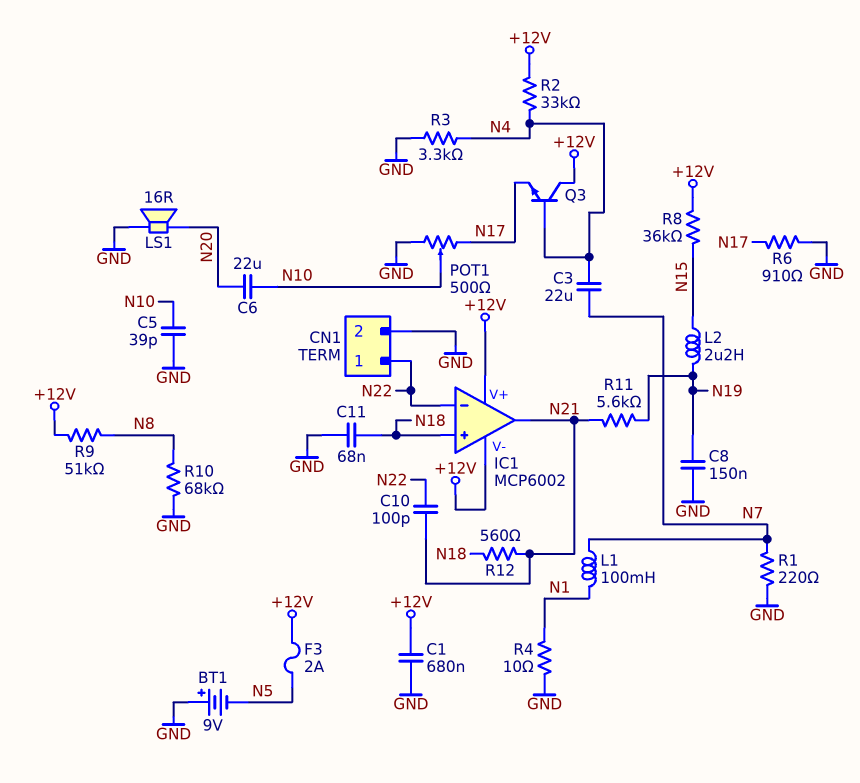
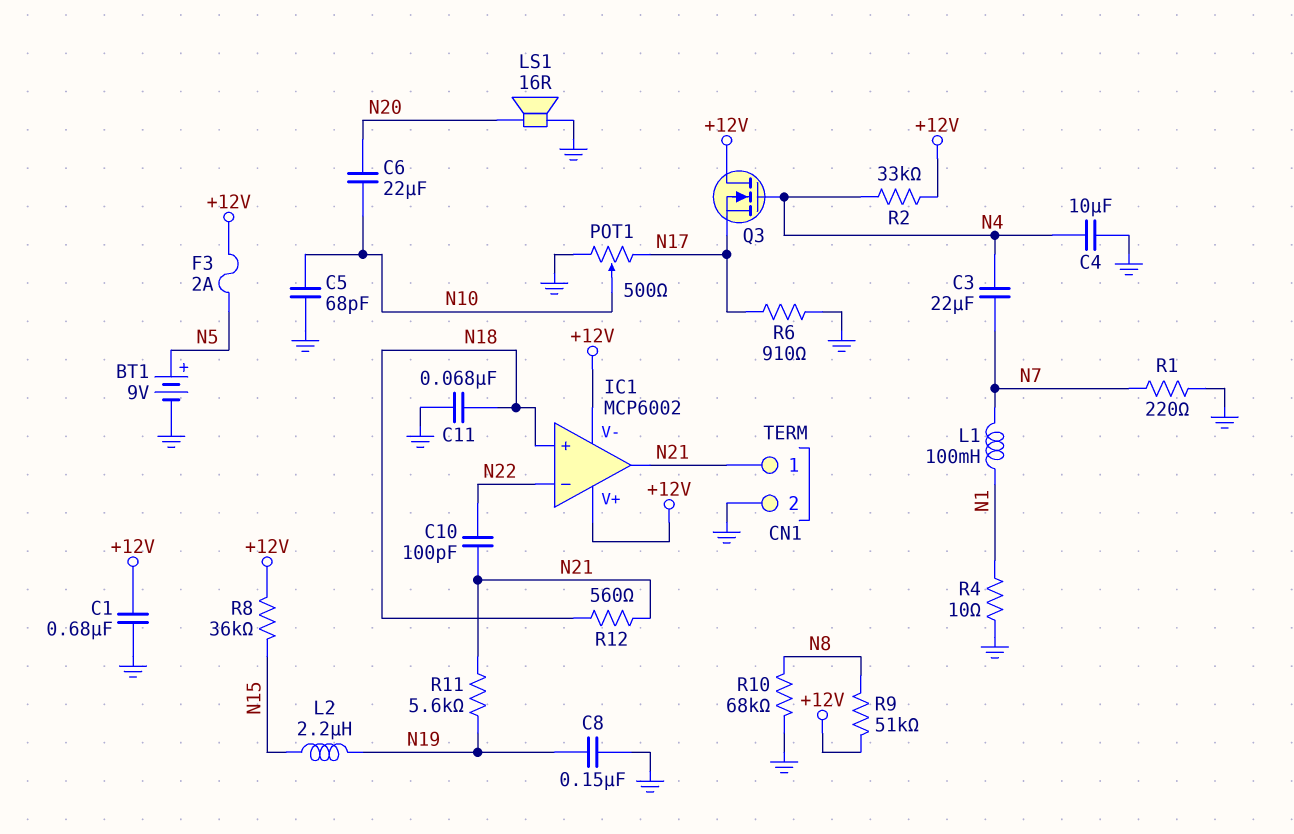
BT1: 9V (plus GND, minus N5) -> 9V (plus N5, minus GND)
C4: none -> 10uF (GND, N4)
C5: 39pF (GND, N10) -> 68pF (GND, N10)
CN1 pin 1: N22 -> N21
Q3: NPN (B N4, C +12V, E N17) -> NMOS (G N4, D +12V, S N17)
R3: 3.3k (GND, N4) -> none

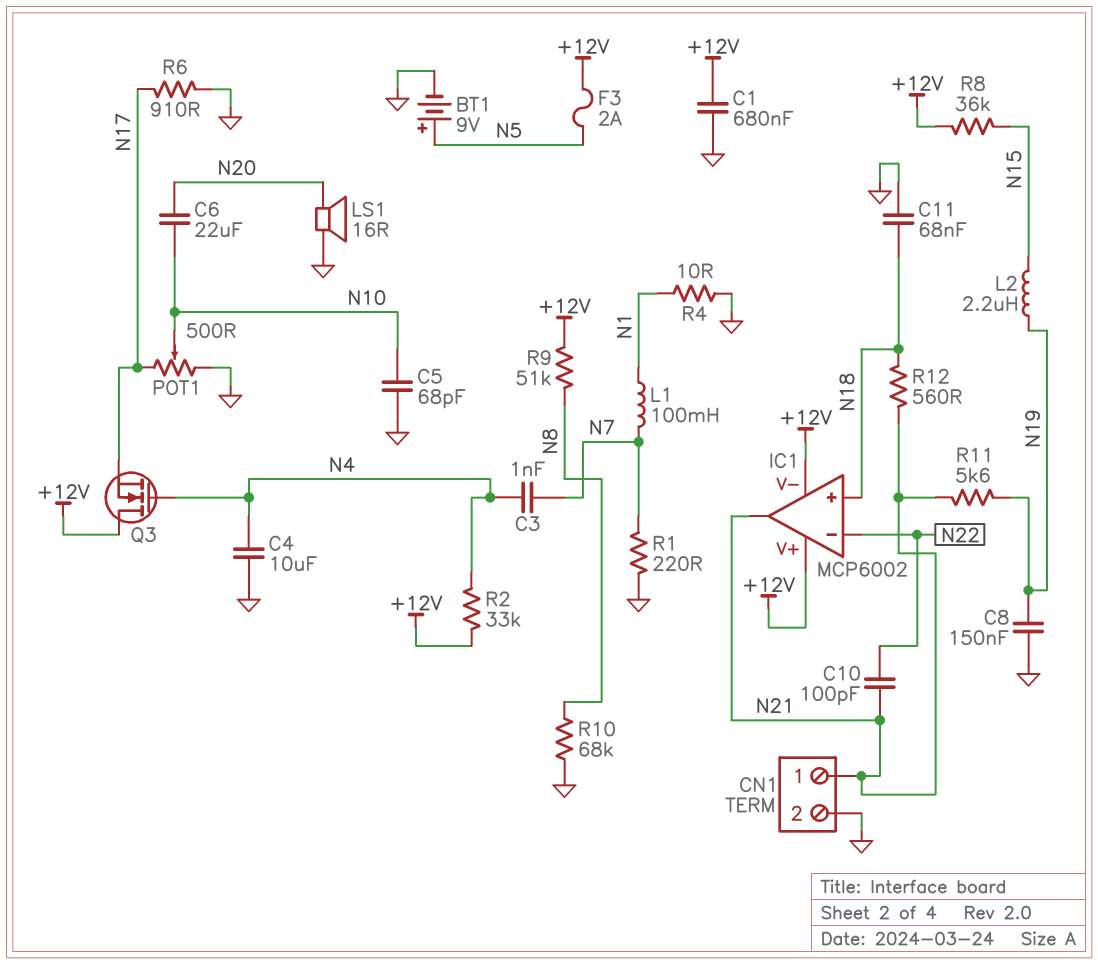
C3: 22uF (N4, N7) -> 1nF (N4, N7)

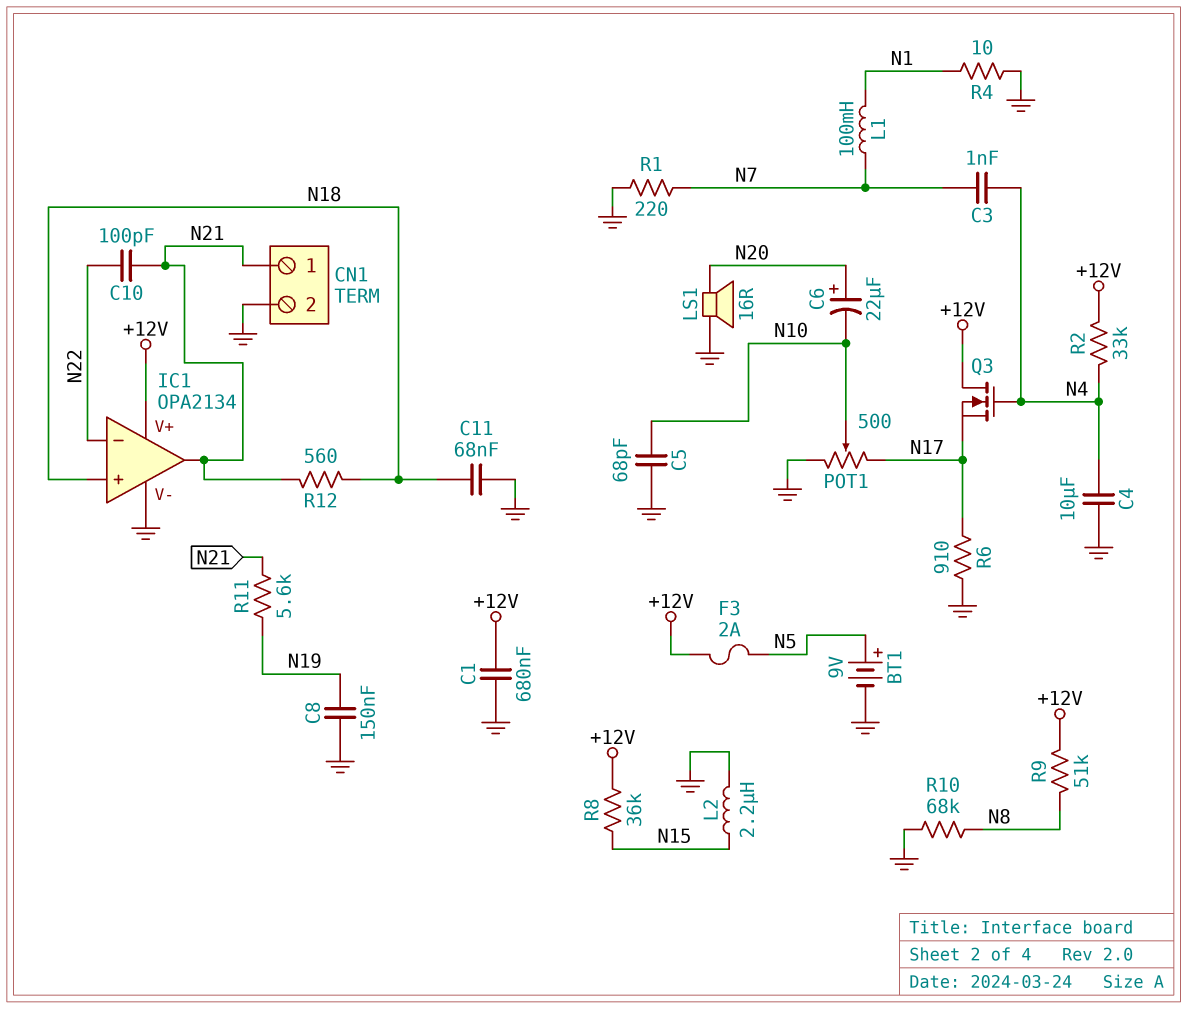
C6: 22uF (N10, N20) -> 22uF (plus N20, minus N10)
IC1: MCP6002 -> OPA2134
IC1 pin V-: +12V -> GND
L2: 2.2uH (N15, N19) -> 2.2uH (GND, N15)

